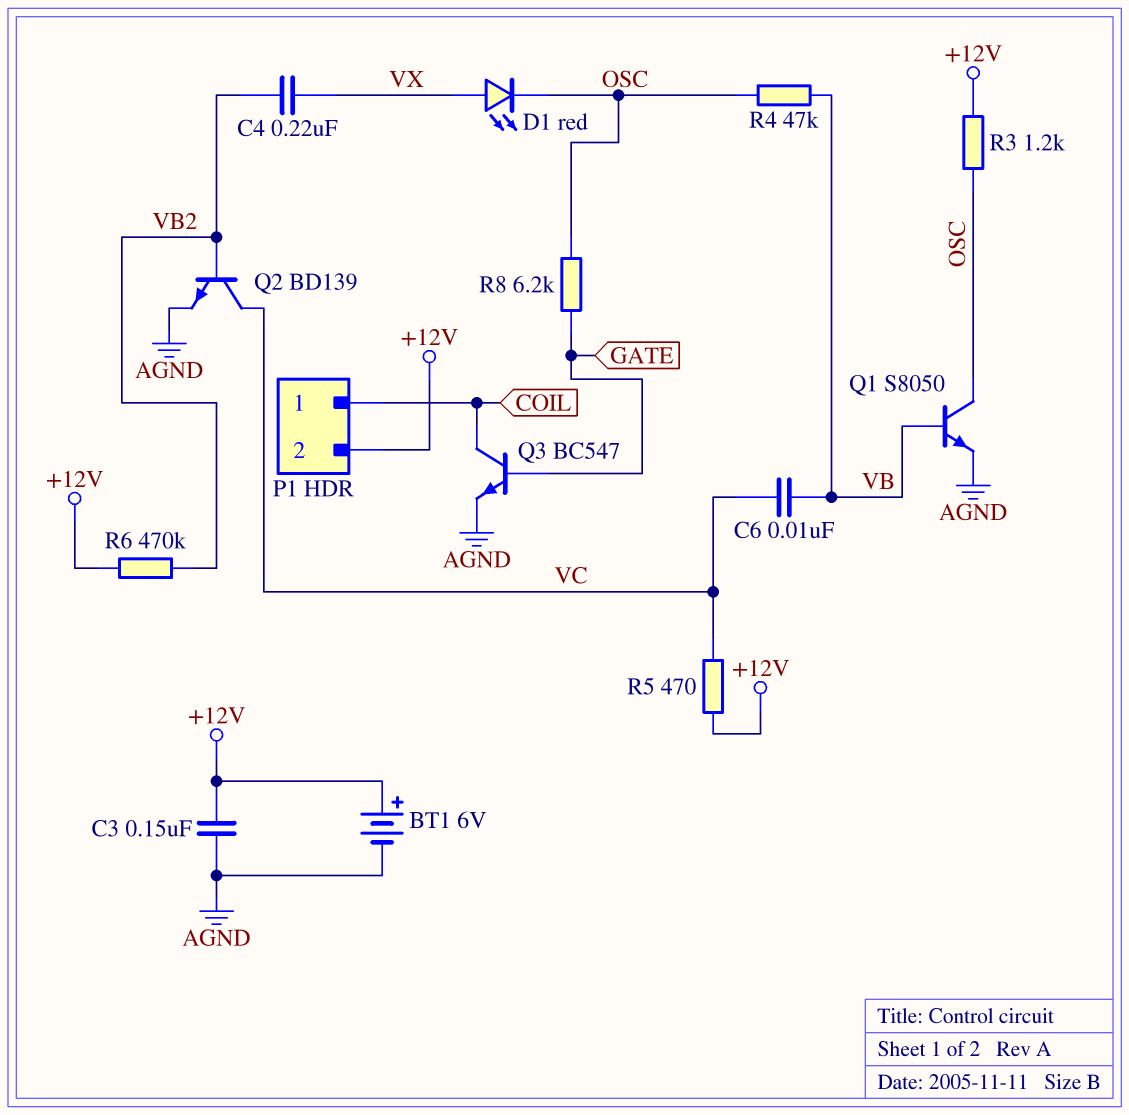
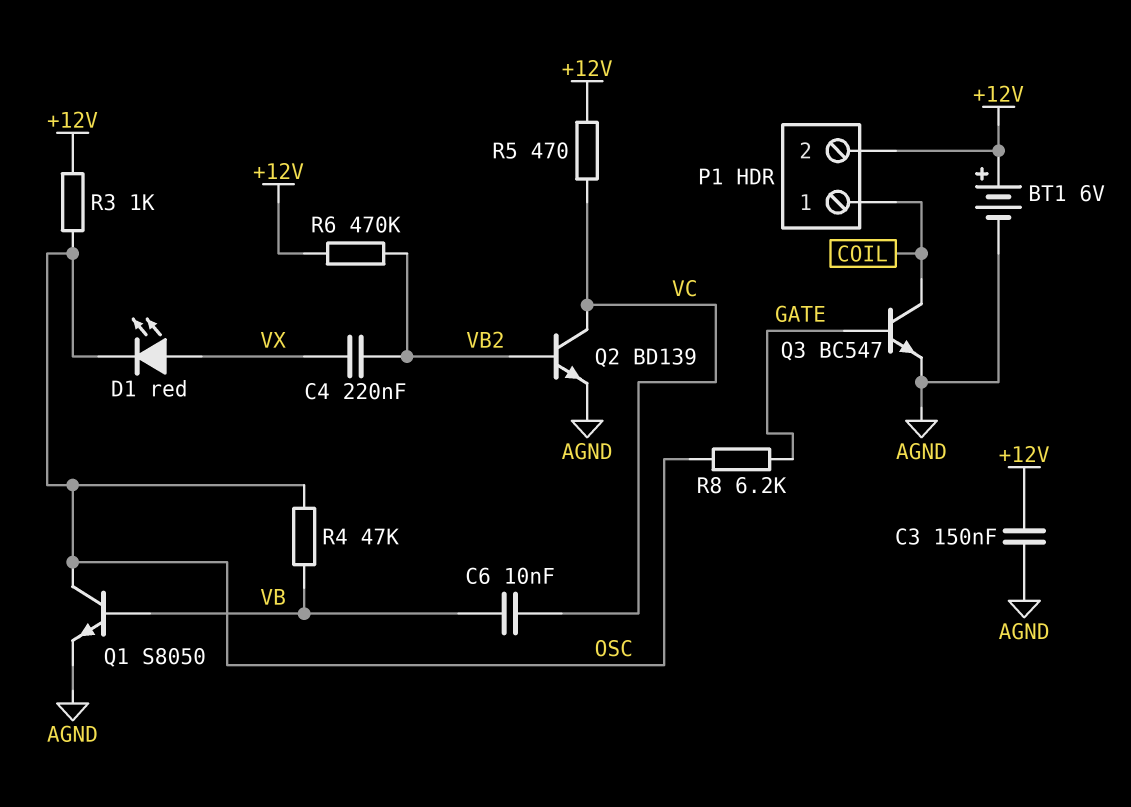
R3: 1.2k (+12V, OSC) -> 1k (+12V, OSC)

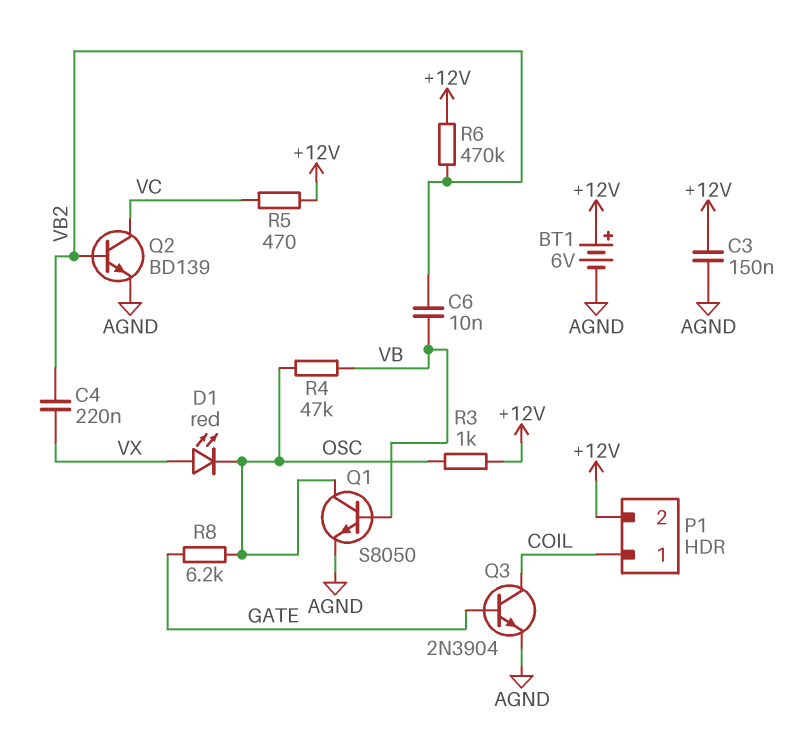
C6: 10nF (VB, VC) -> 10nF (VB, VB2)
Q3: NPN BC547 (B GATE, C COIL, E AGND) -> NPN 2N3904 (B GATE, C COIL, E AGND)

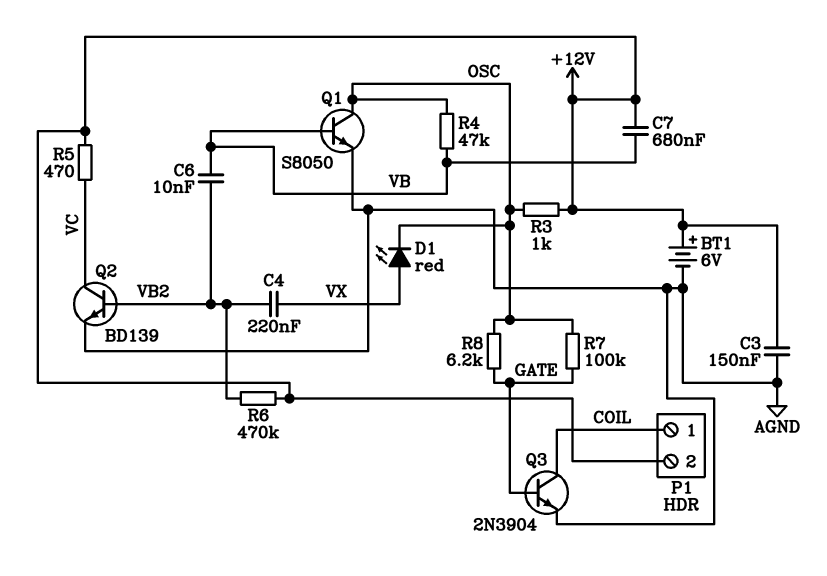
C7: none -> 680nF (+12V, VB)
R7: none -> 100k (GATE, OSC)

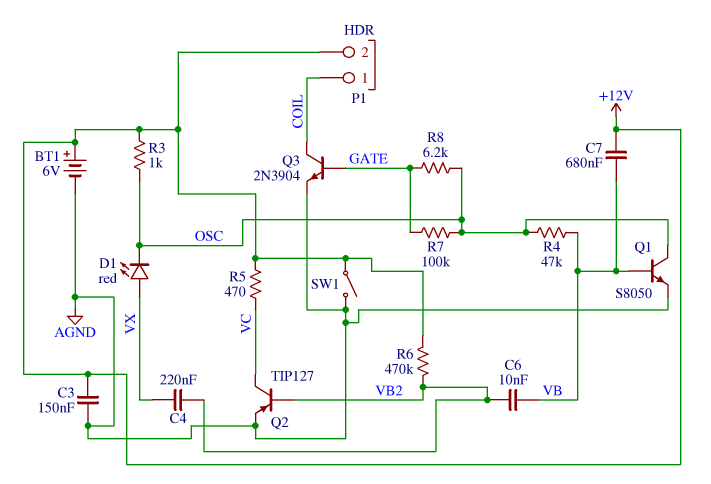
Q2: NPN BD139 (B VB2, C VC, E AGND) -> PNP TIP127 (B VB2, C VC, E AGND)
SW1: none -> switch (+12V, AGND)

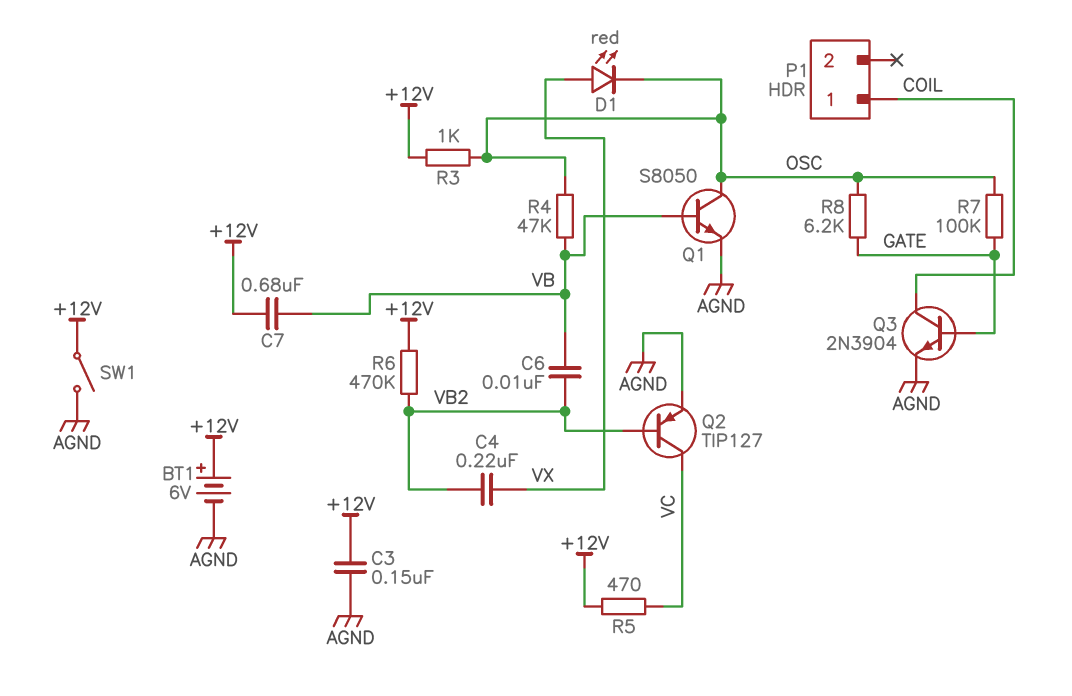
P1 pin 2: +12V -> none

